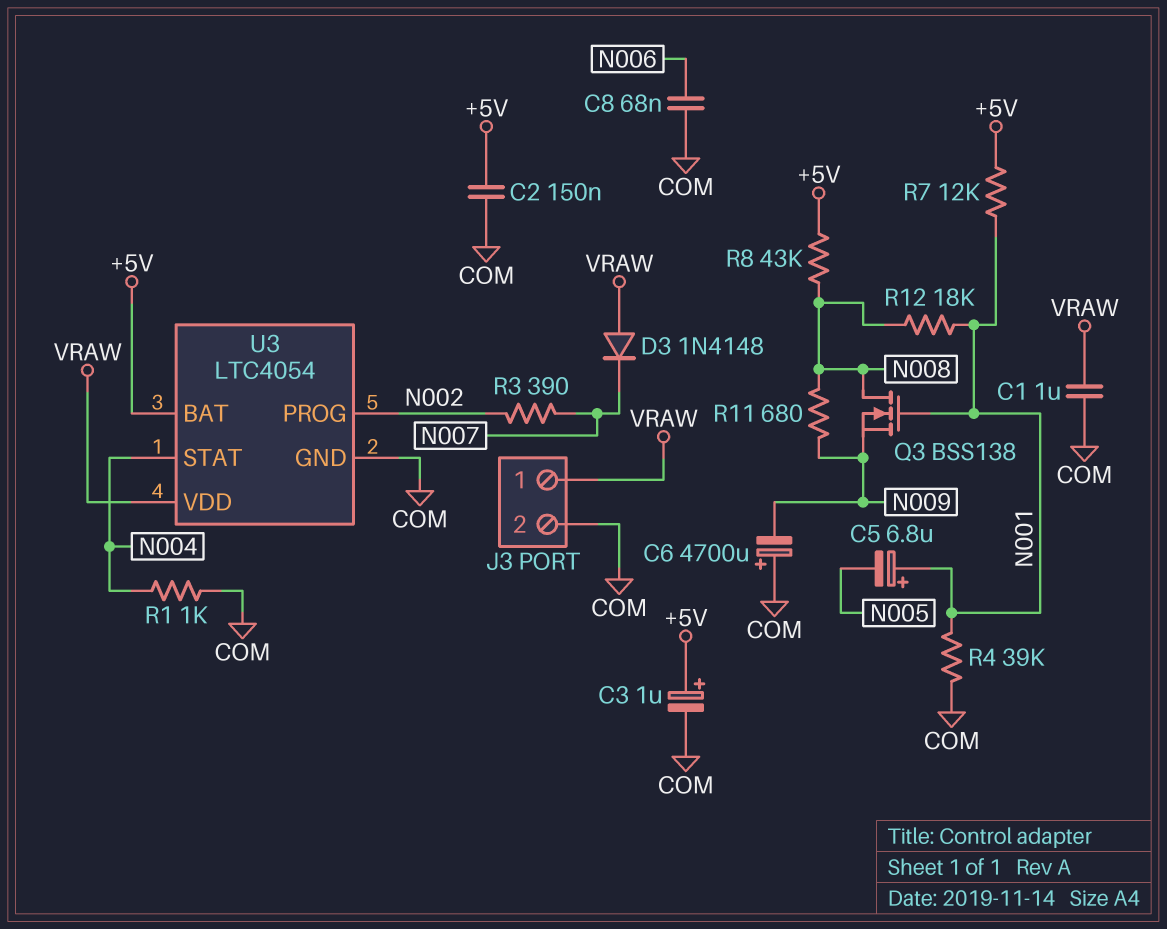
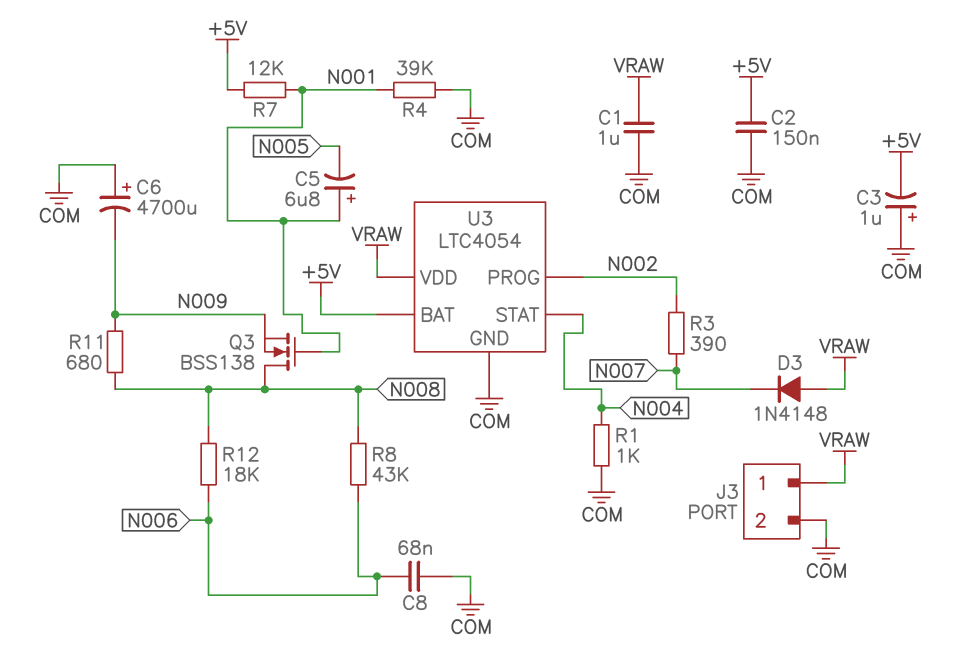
C3: 1uF (plus +5V, minus COM) -> 1uF (plus COM, minus +5V)
R8: 43k (+5V, N008) -> 43k (N006, N008)
R12: 18k (N001, N008) -> 18k (N006, N008)

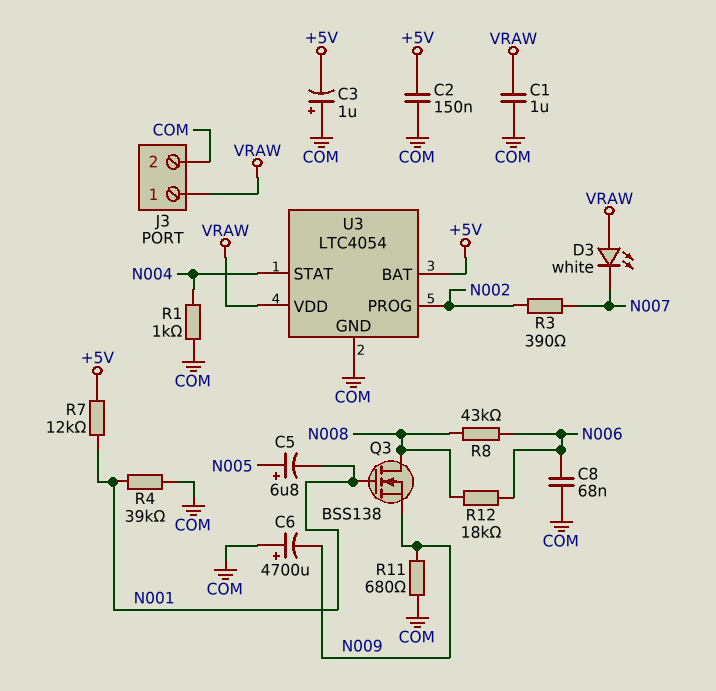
C5: 6.8uF (plus N001, minus N005) -> 6.8uF (plus N005, minus N001)
D3: diode 1N4148 (A VRAW, K N007) -> LED white (A VRAW, K N007)
R11: 680 (N008, N009) -> 680 (COM, N009)

